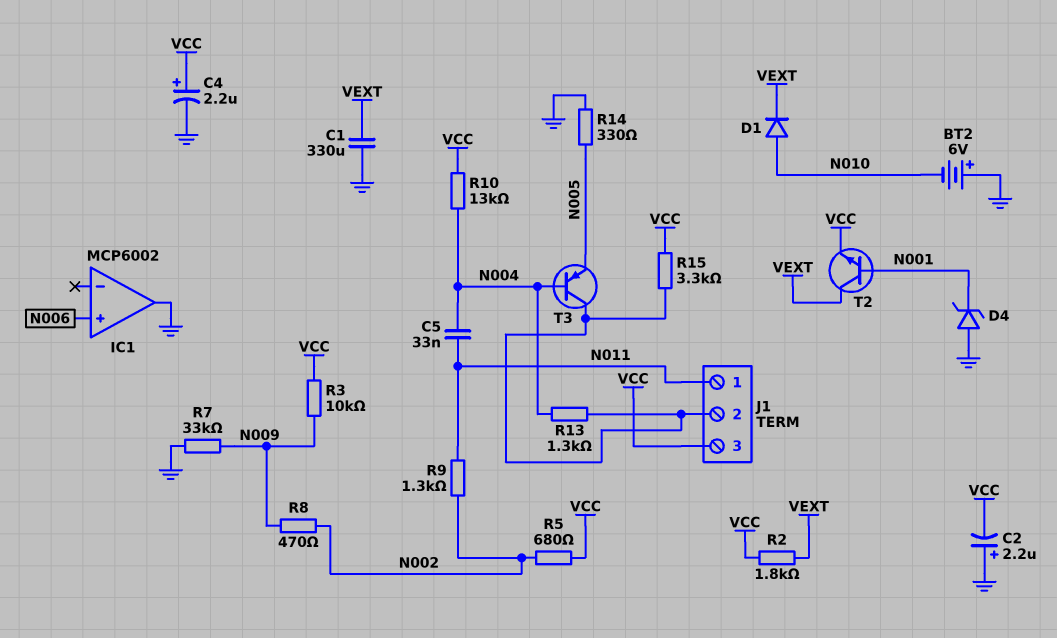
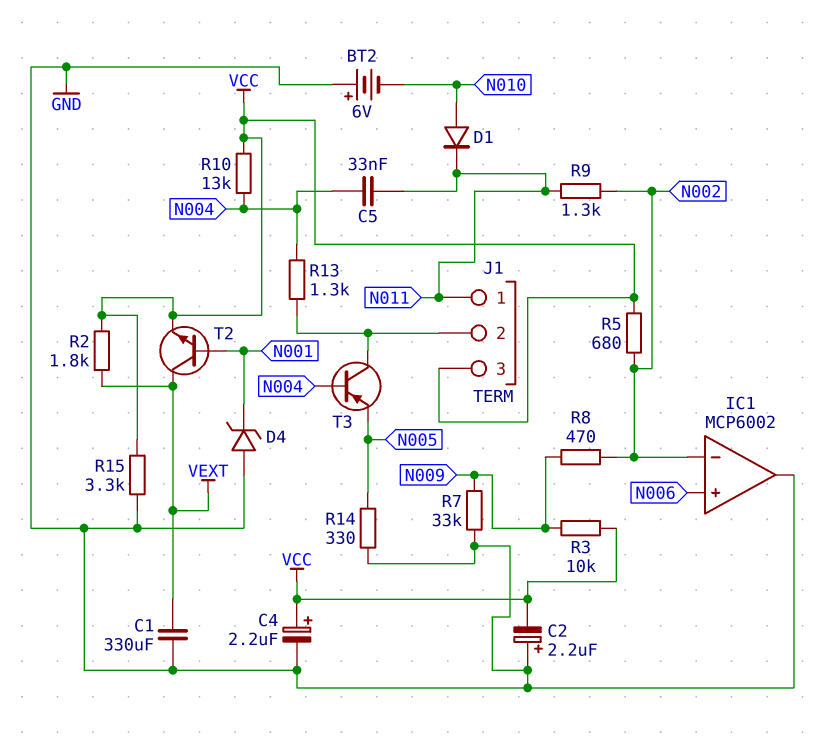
D1: diode (A N010, K VEXT) -> diode (A N010, K N011)
IC1 pin in-: none -> N002
R15: 3.3k (J1/2, VCC) -> 3.3k (GND, VCC)

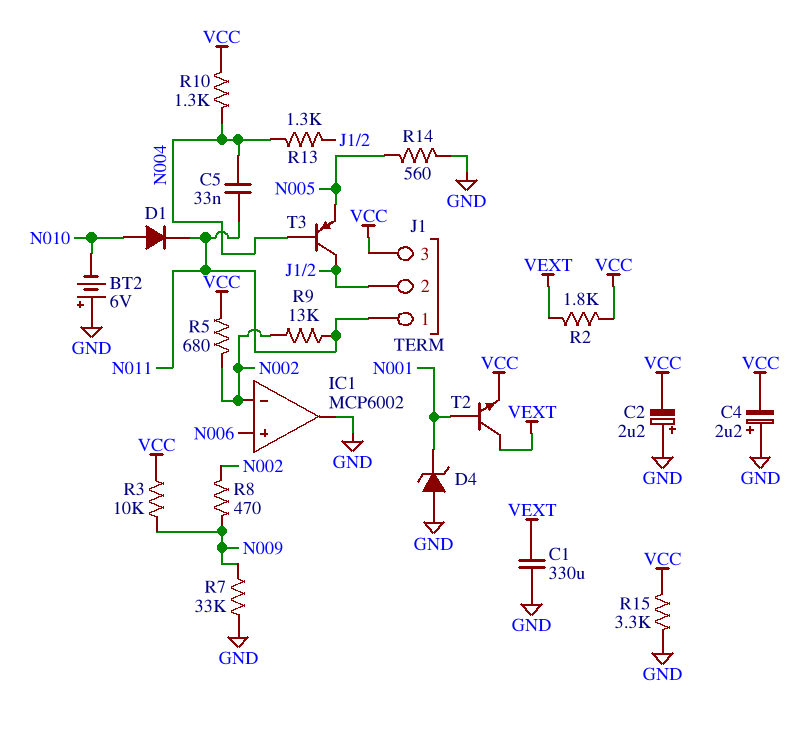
C4: 2.2uF (plus VCC, minus GND) -> 2.2uF (plus GND, minus VCC)
R9: 1.3k (N002, N011) -> 13k (N002, N011)
R10: 13k (N004, VCC) -> 1.3k (N004, VCC)
R14: 330 (GND, N005) -> 560 (GND, N005)

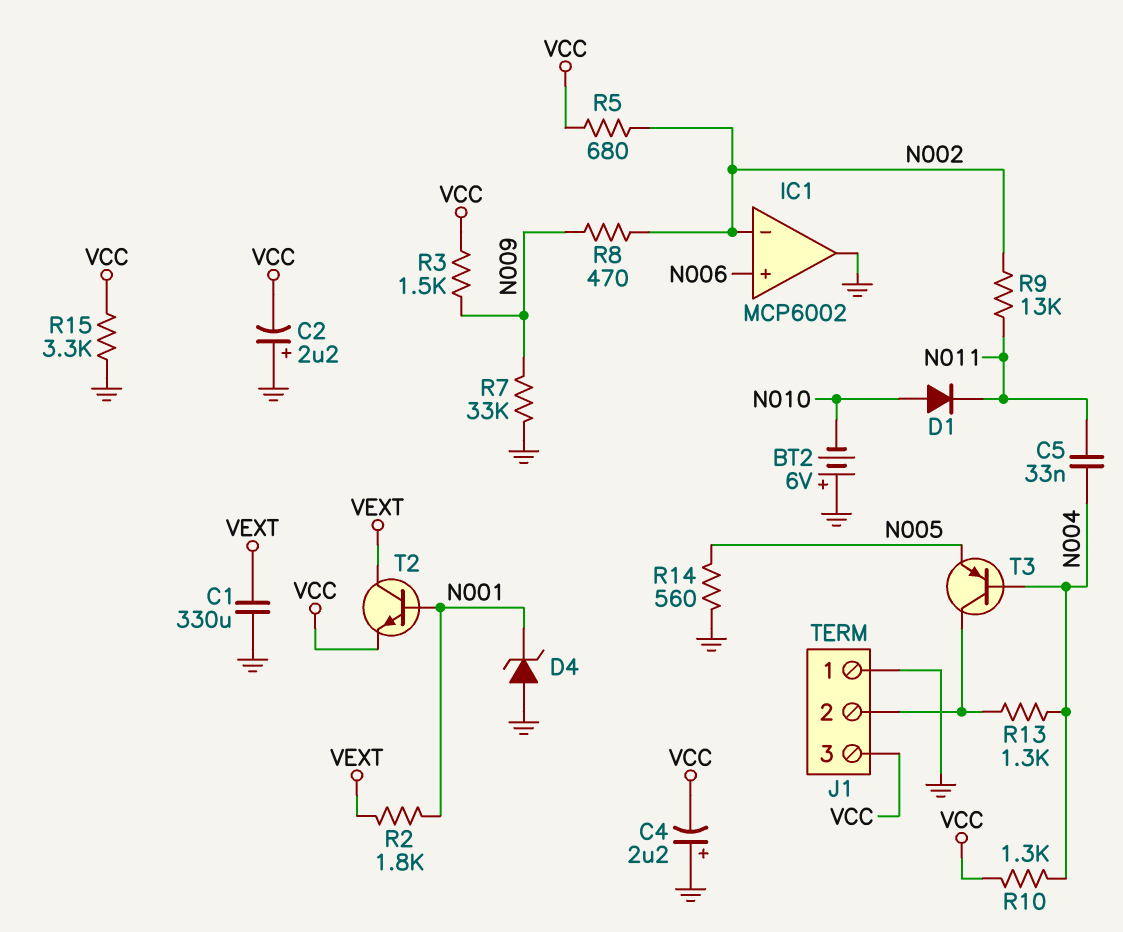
J1 pin 1: N011 -> GND
R2: 1.8k (VCC, VEXT) -> 1.8k (N001, VEXT)
R3: 10k (N009, VCC) -> 1.5k (N009, VCC)

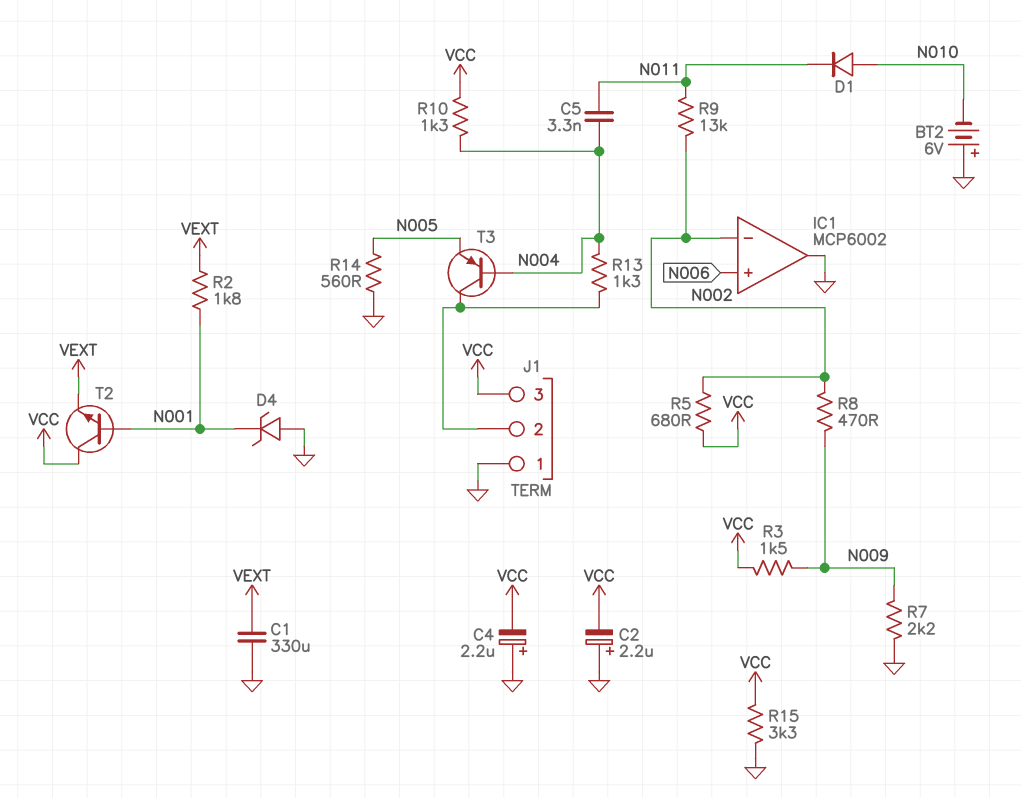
C5: 33nF (N004, N011) -> 3.3nF (N004, N011)
R7: 33k (GND, N009) -> 2.2k (GND, N009)
T2: NPN (B N001, C VEXT, E VCC) -> NPN (B N001, C VCC, E VEXT)

